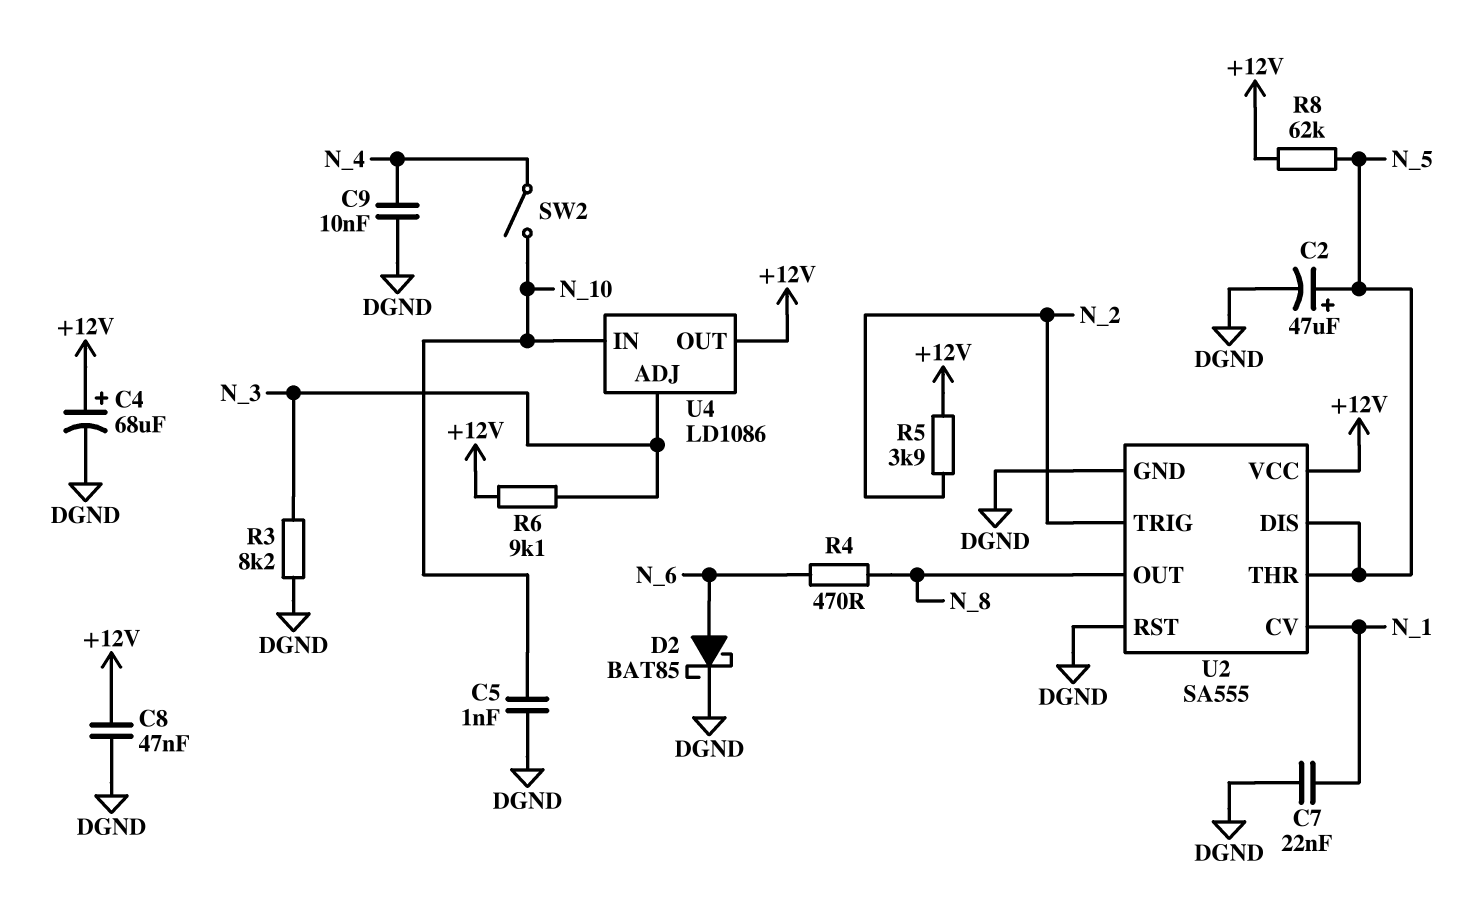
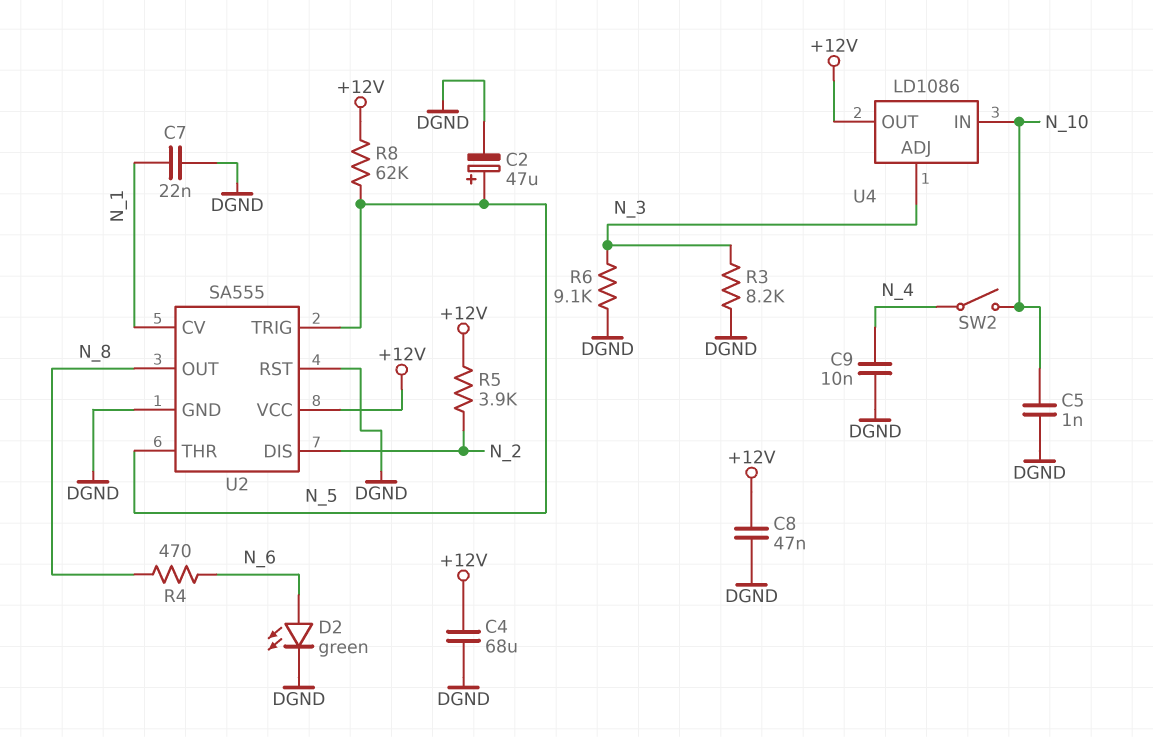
C4: 68uF (plus +12V, minus DGND) -> 68uF (+12V, DGND)
D2: schottky BAT85 (A N_6, K DGND) -> LED green (A N_6, K DGND)
R6: 9.1k (+12V, N_3) -> 9.1k (DGND, N_3)
U2 pin DIS: N_5 -> N_2
U2 pin TRIG: N_2 -> N_5

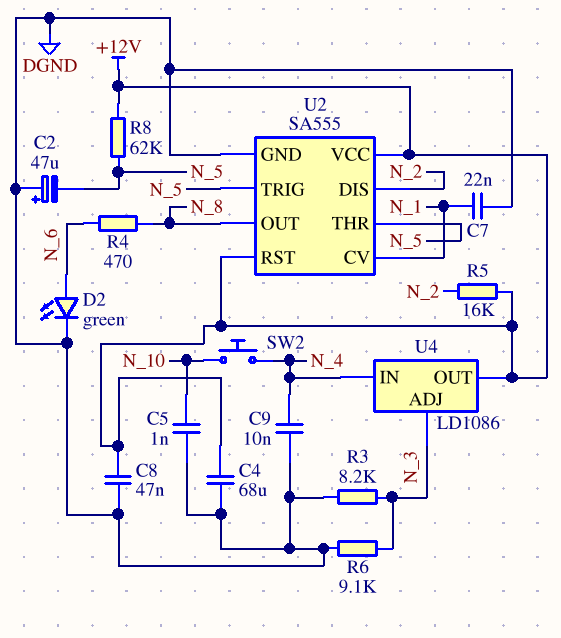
C2: 47uF (plus N_5, minus DGND) -> 47uF (plus DGND, minus N_5)
R5: 3.9k (+12V, N_2) -> 16k (+12V, N_2)
SW2: switch (N_4, N_10) -> button (N_4, N_10)
U2 pin RST: DGND -> +12V
U4 pin IN: N_10 -> N_4

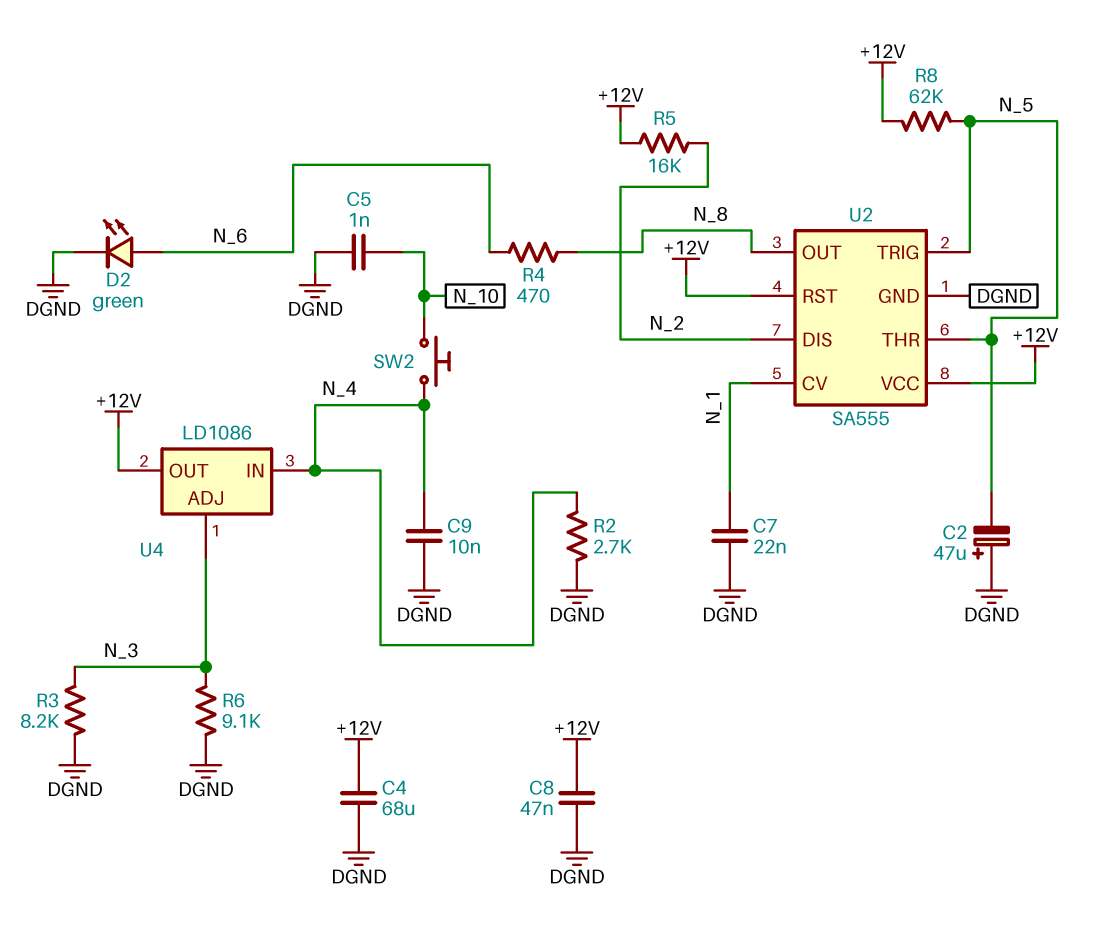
R2: none -> 2.7k (DGND, N_4)

